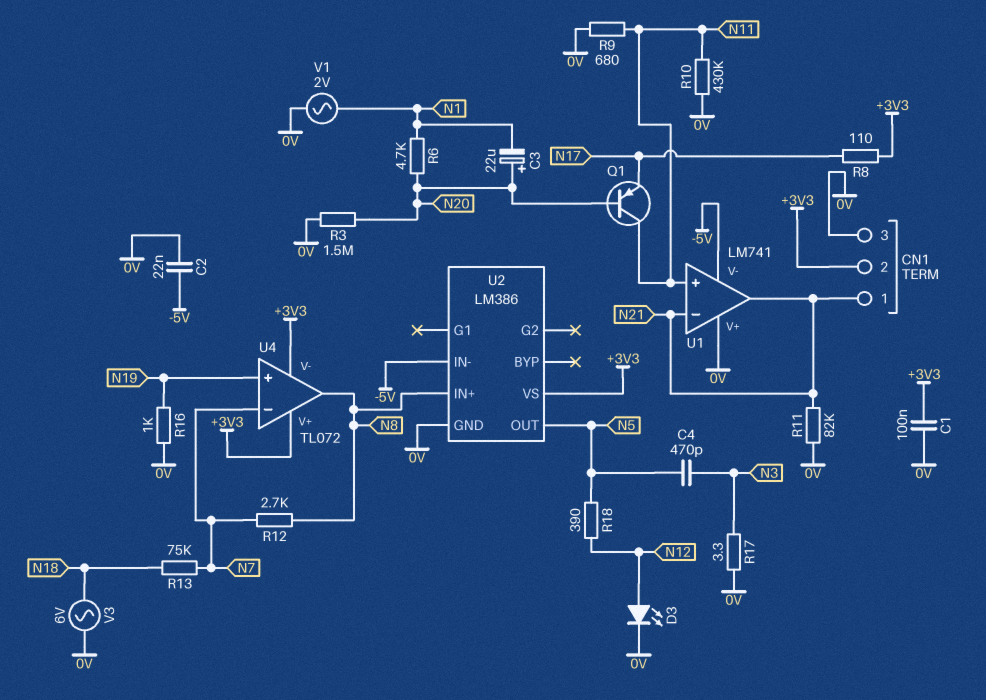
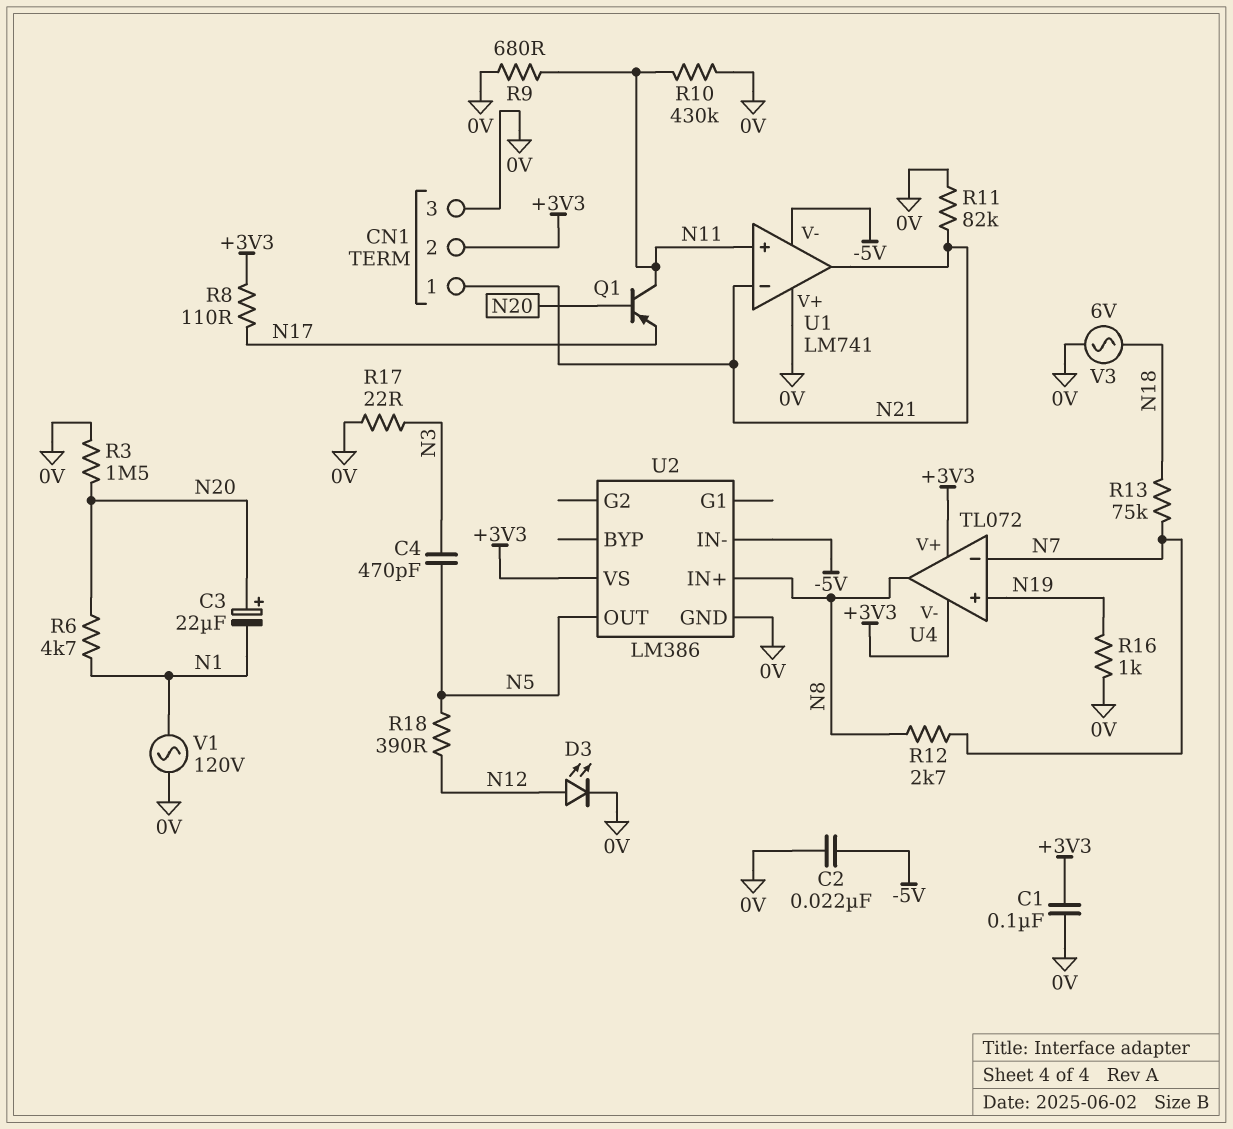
R17: 3.3 (0V, N3) -> 22 (0V, N3)
V1: AC 2V (0V, N1) -> AC 120V (0V, N1)

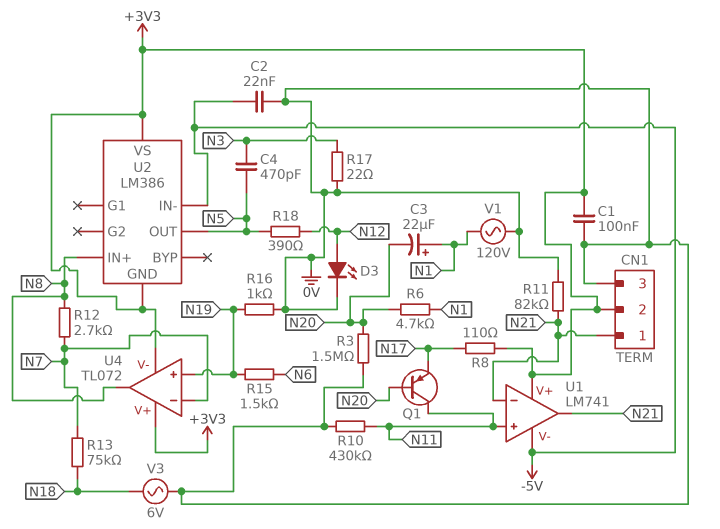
C3: 22uF (plus N20, minus N1) -> 22uF (plus N1, minus N20)
R9: 680 (0V, N11) -> none
R15: none -> 1.5k (N6, N19)
U1 pin V+: 0V -> +3V3
U2 pin GND: 0V -> +3V3

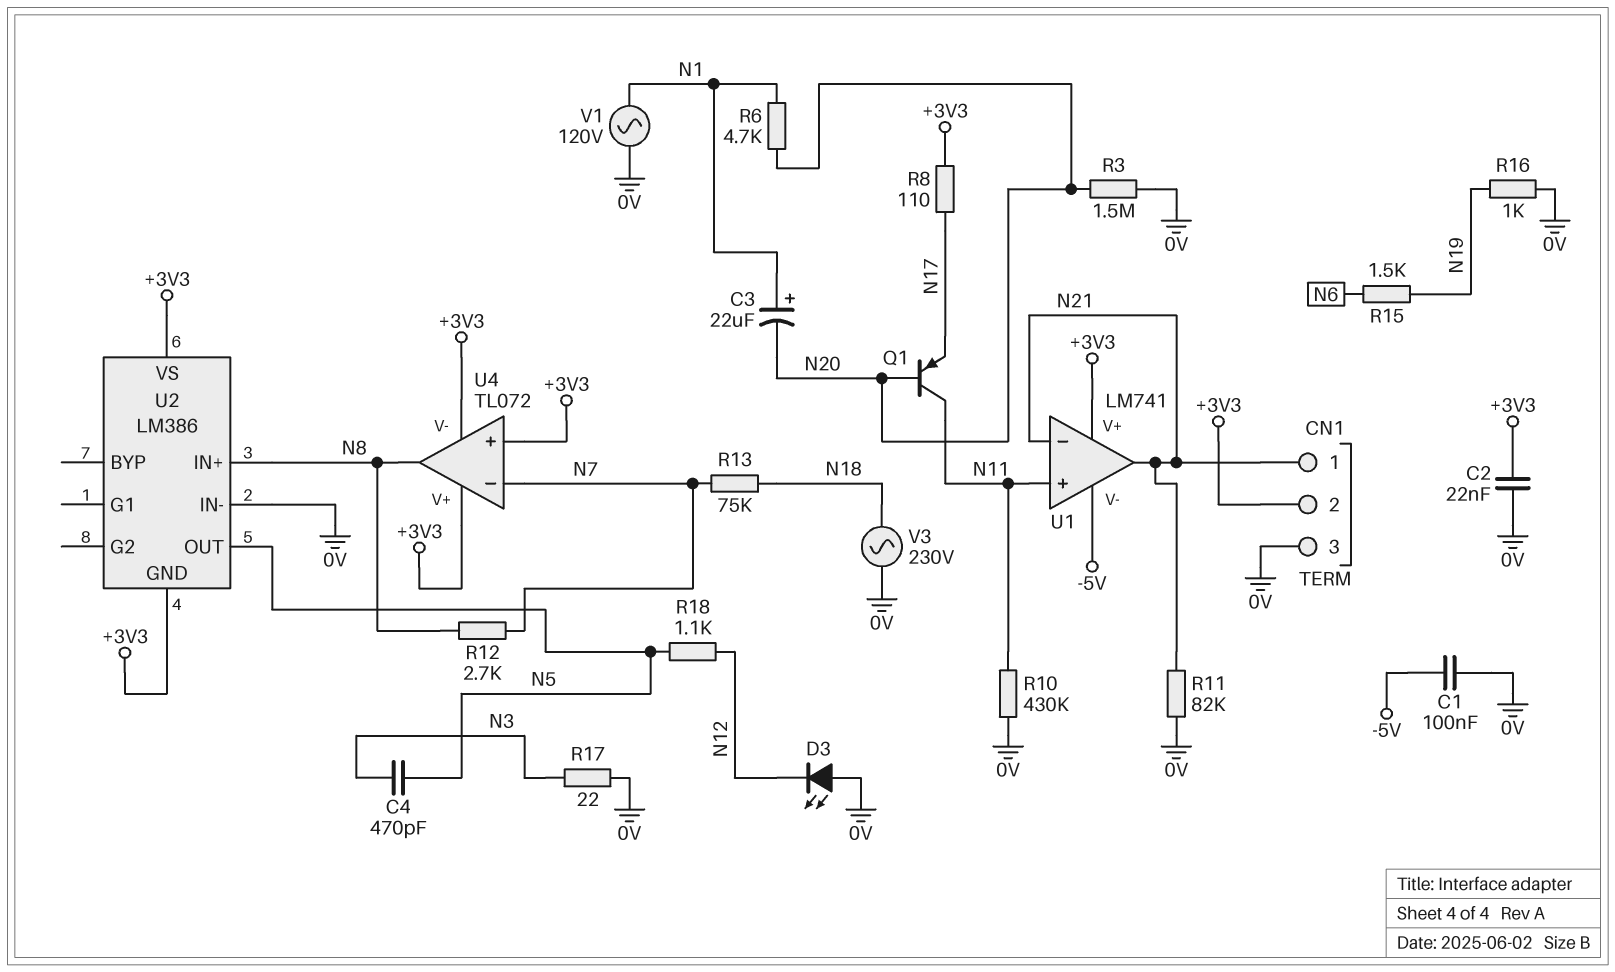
C1: 100nF (+3V3, 0V) -> 100nF (-5V, 0V)
C2: 22nF (-5V, 0V) -> 22nF (+3V3, 0V)
D3: LED (A N12, K 0V) -> LED (A 0V, K N12)
R18: 390 (N5, N12) -> 1.1k (N5, N12)
U2 pin IN-: -5V -> 0V
U4 pin in+: N19 -> +3V3
V3: AC 6V (0V, N18) -> AC 230V (0V, N18)

